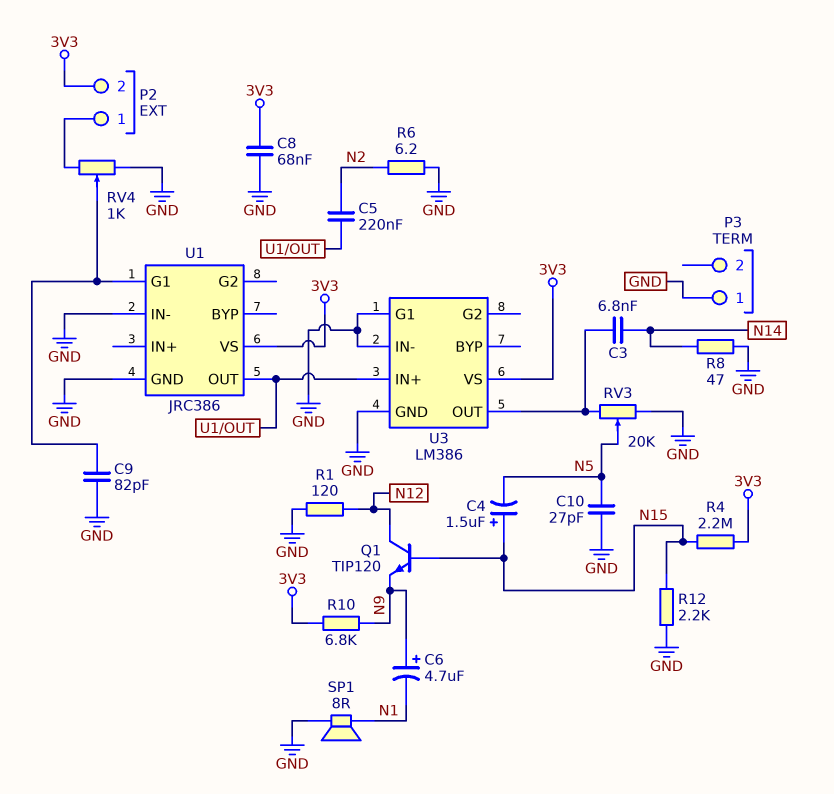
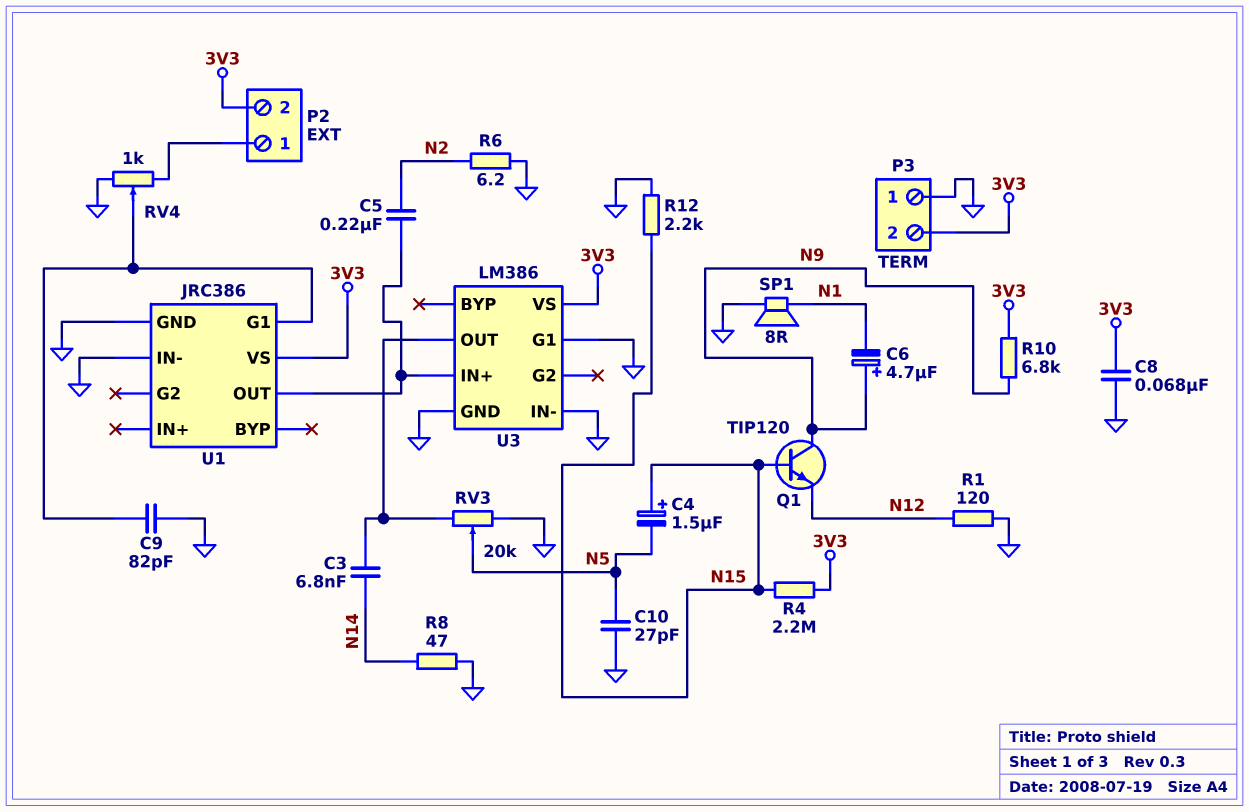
P3 pin 2: none -> 3V3
Q1: NPN TIP120 (B N15, C N12, E N9) -> NPN TIP120 (B N15, C N9, E N12)

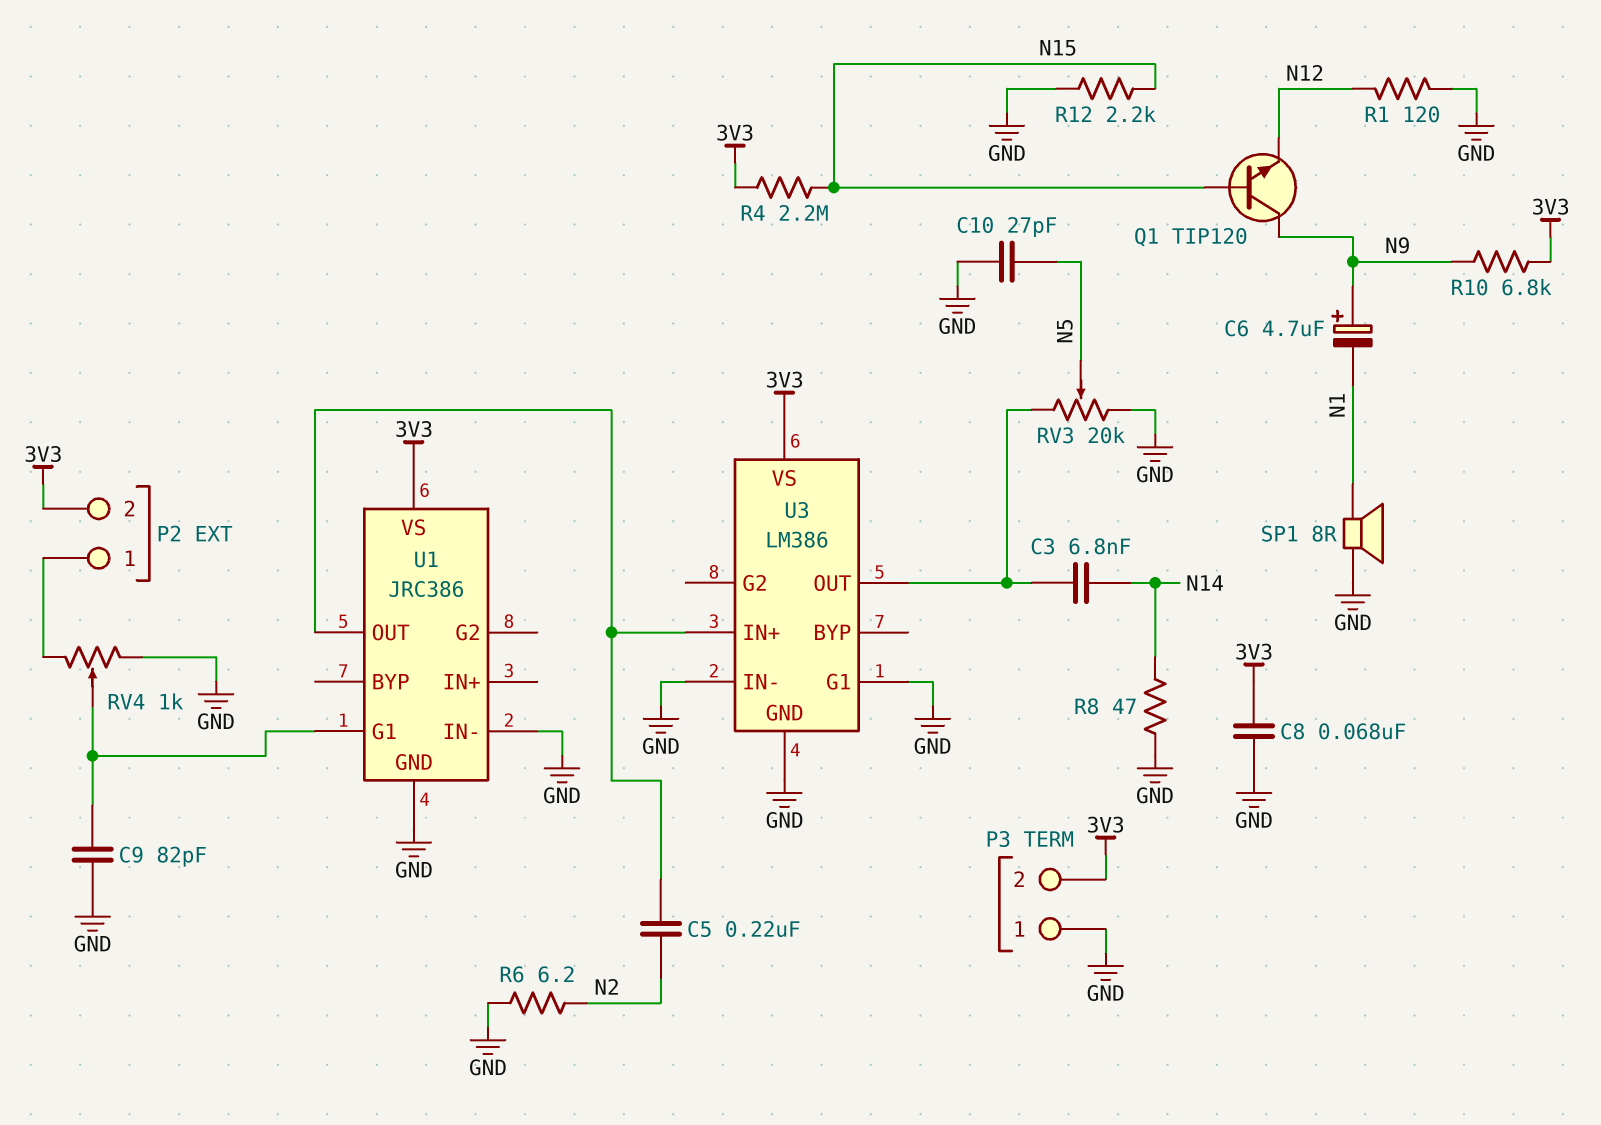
C4: 1.5uF (plus N15, minus N5) -> none

